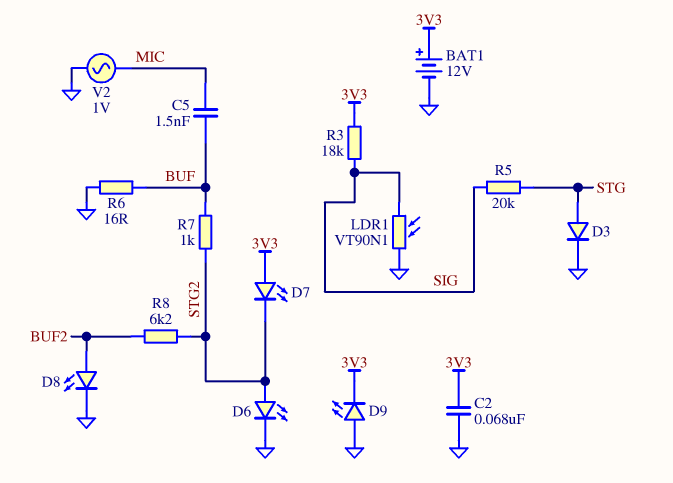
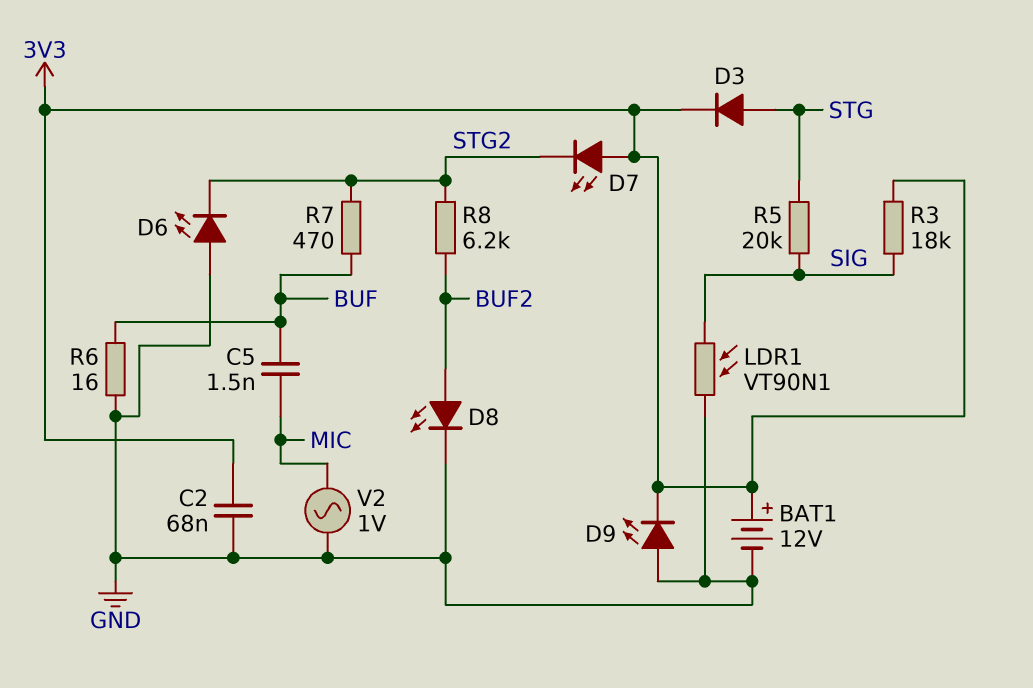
D3: diode (A STG, K GND) -> diode (A STG, K 3V3)
D6: LED (A STG2, K GND) -> LED (A GND, K STG2)
R7: 1k (BUF, STG2) -> 470 (BUF, STG2)

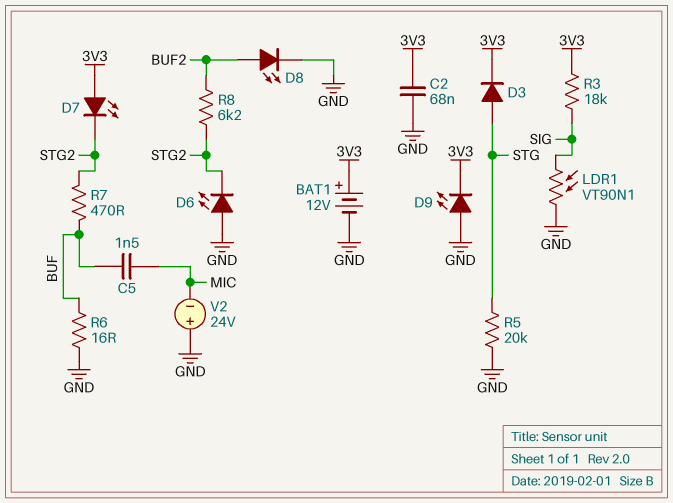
R5: 20k (SIG, STG) -> 20k (GND, STG)
V2: AC 1V (GND, MIC) -> 24V (plus GND, minus MIC)

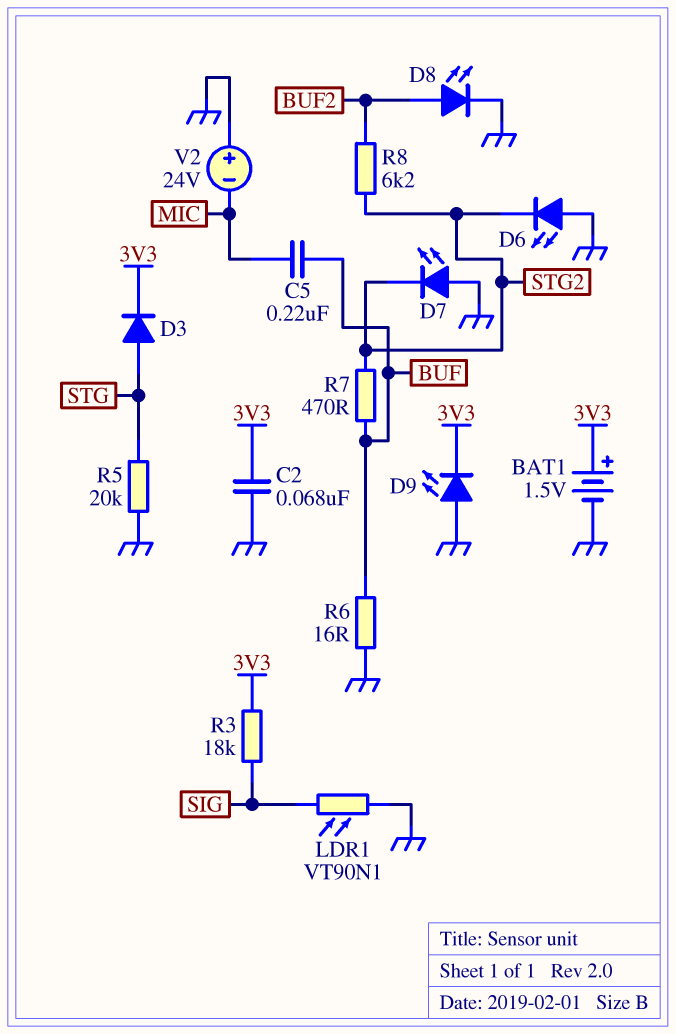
BAT1: 12V (plus 3V3, minus GND) -> 1.5V (plus 3V3, minus GND)
C5: 1.5nF (BUF, MIC) -> 220nF (BUF, MIC)
D7: LED (A 3V3, K STG2) -> LED (A GND, K STG2)

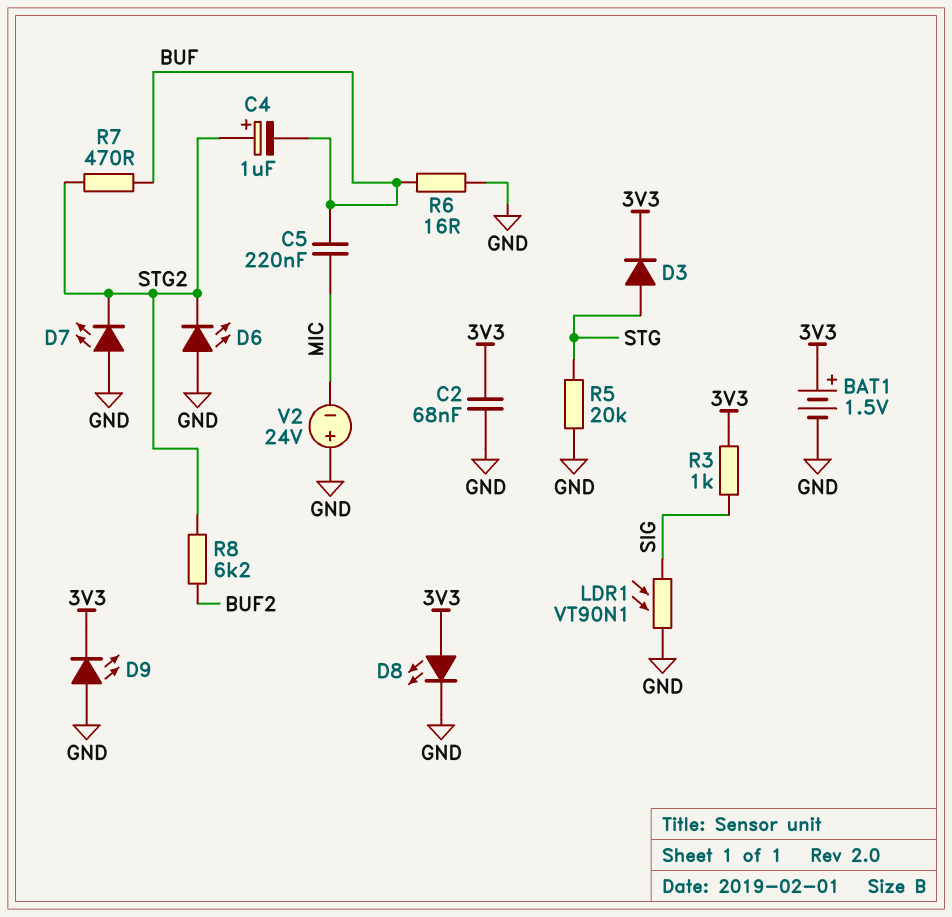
C4: none -> 1uF (plus STG2, minus BUF)
D8: LED (A BUF2, K GND) -> LED (A 3V3, K GND)
R3: 18k (3V3, SIG) -> 1k (3V3, SIG)

